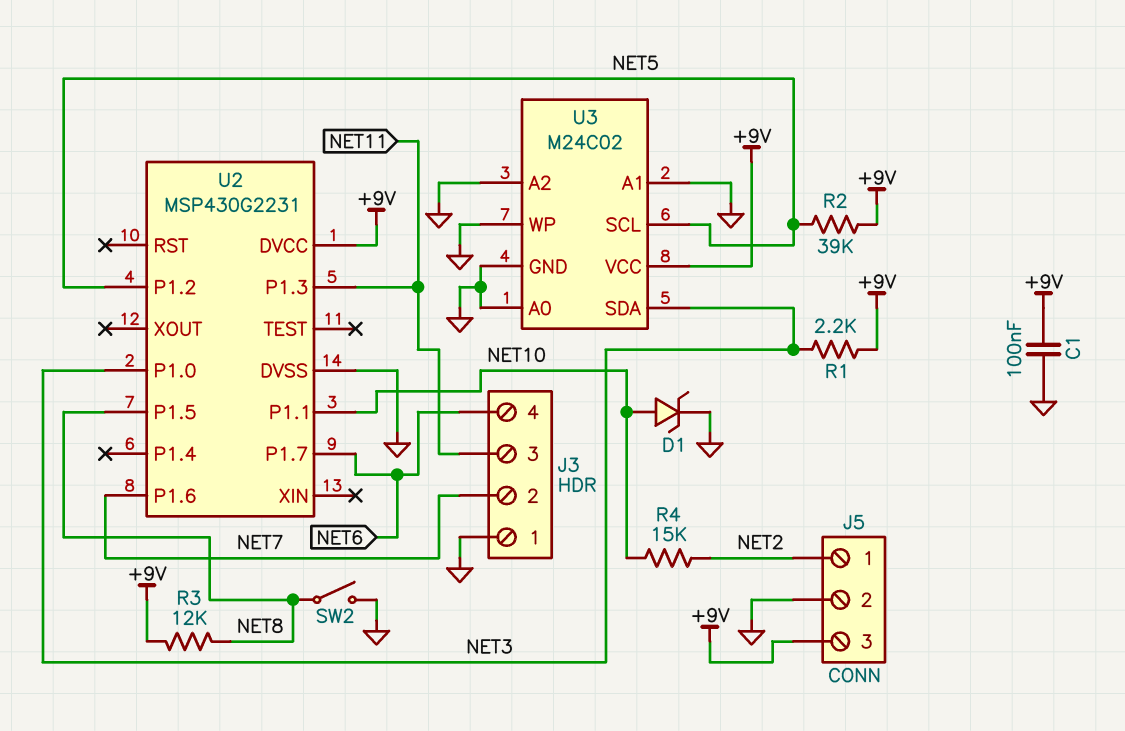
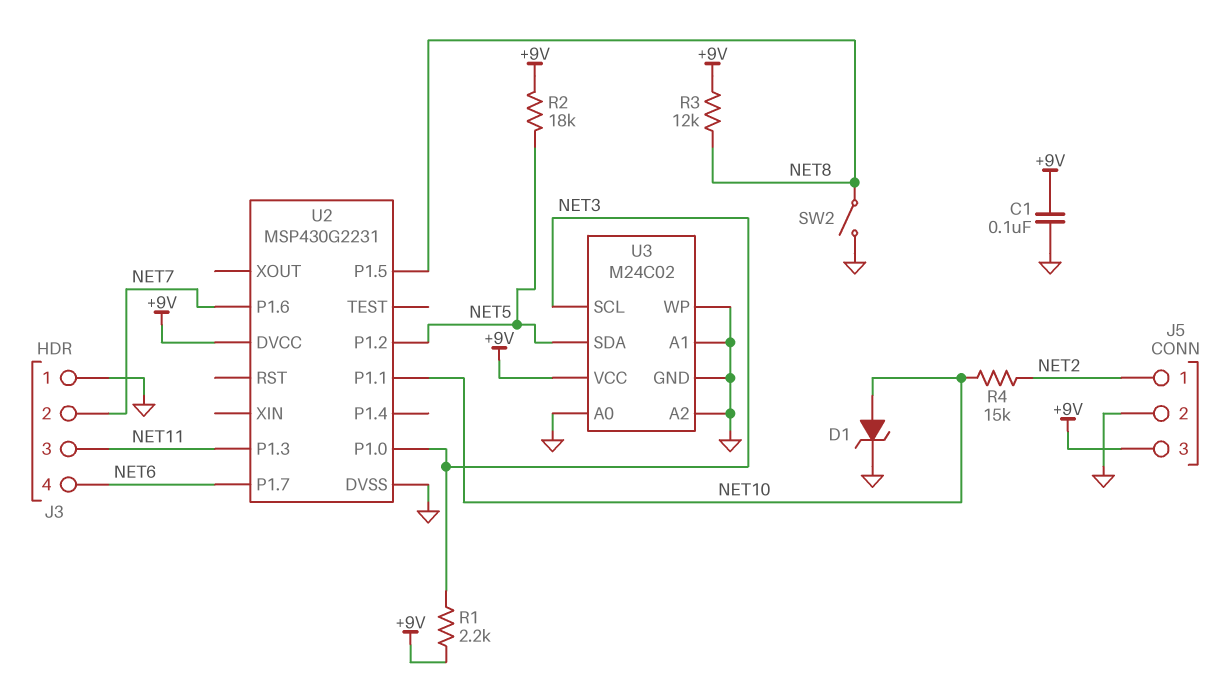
R2: 39k (+9V, NET5) -> 18k (+9V, NET5)
U3 pin SCL: NET5 -> NET3
U3 pin SDA: NET3 -> NET5

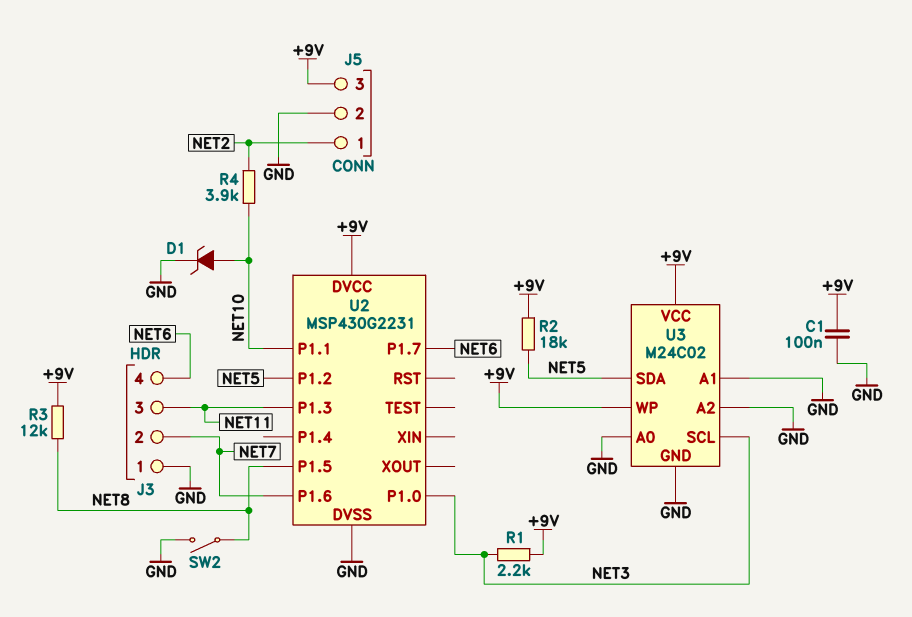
R4: 15k (NET2, NET10) -> 3.9k (NET2, NET10)
U3 pin WP: GND -> +9V

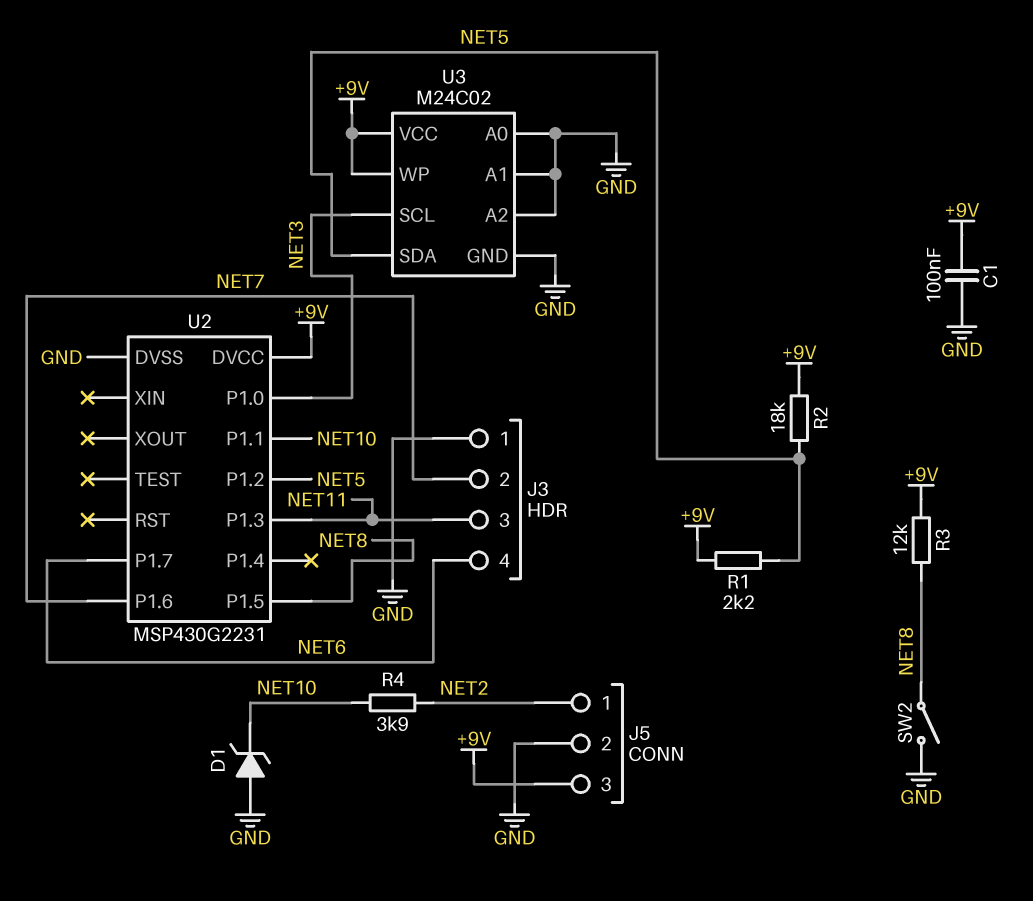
D1: zener (A NET10, K GND) -> zener (A GND, K NET10)
R1: 2.2k (+9V, NET3) -> 2.2k (+9V, NET5)

